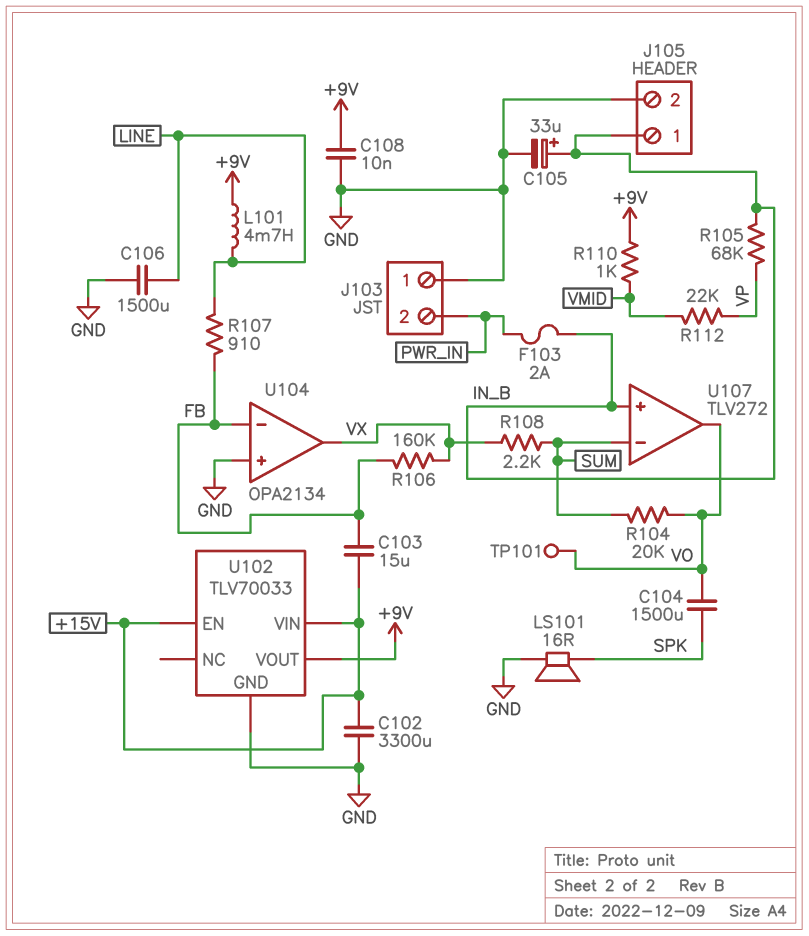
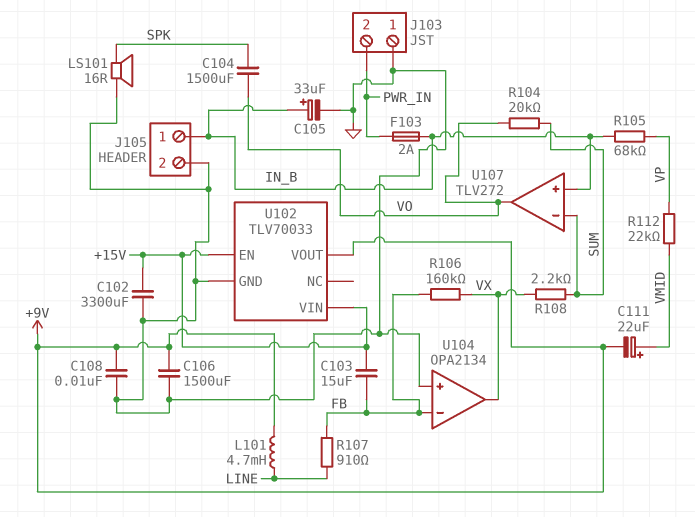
C106: 1500uF (GND, LINE) -> 1500uF (+9V, GND)
C111: none -> 22uF (plus VMID, minus +9V)
R110: 1k (+9V, VMID) -> none
TP101: test point (VO) -> none

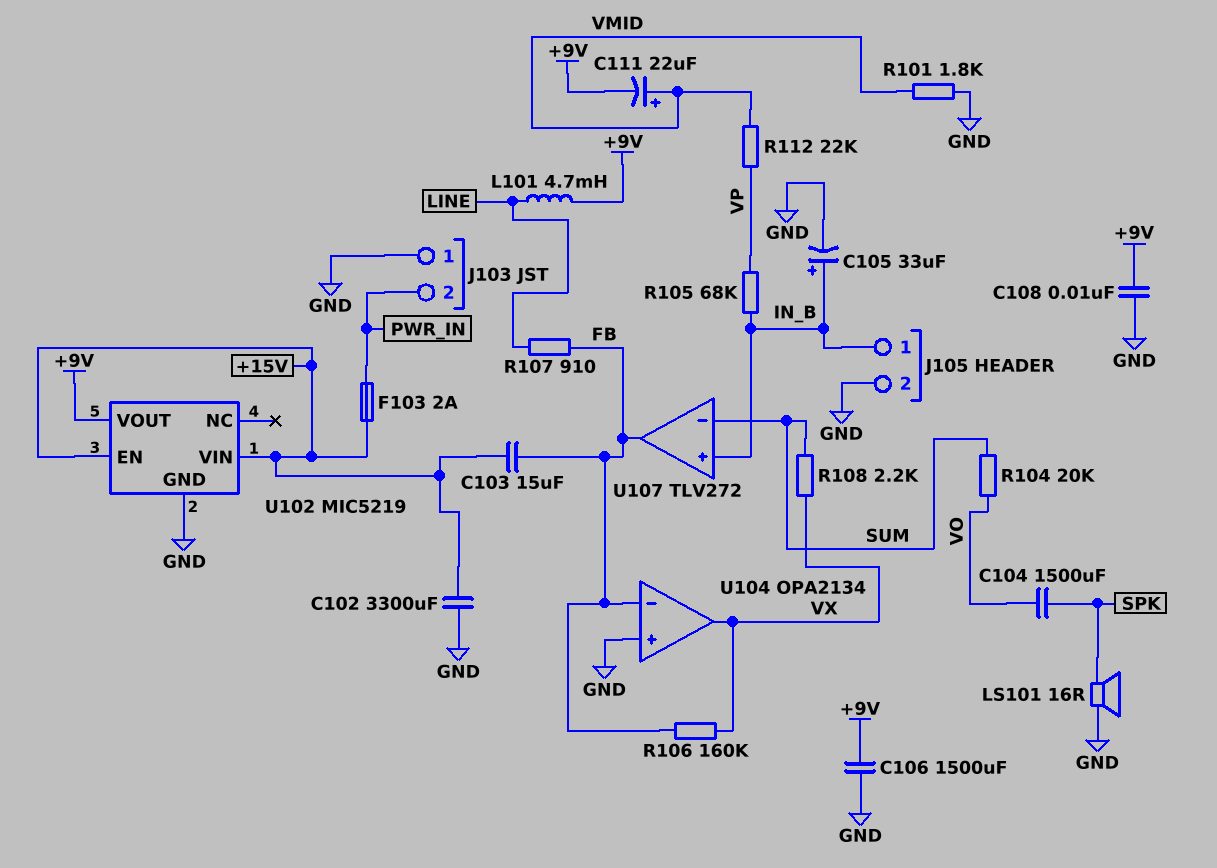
F103: 2A (IN_B, PWR_IN) -> 2A (+15V, PWR_IN)
R101: none -> 1.8k (GND, VMID)
U102: TLV70033 -> MIC5219
U107 pin out: VO -> FB

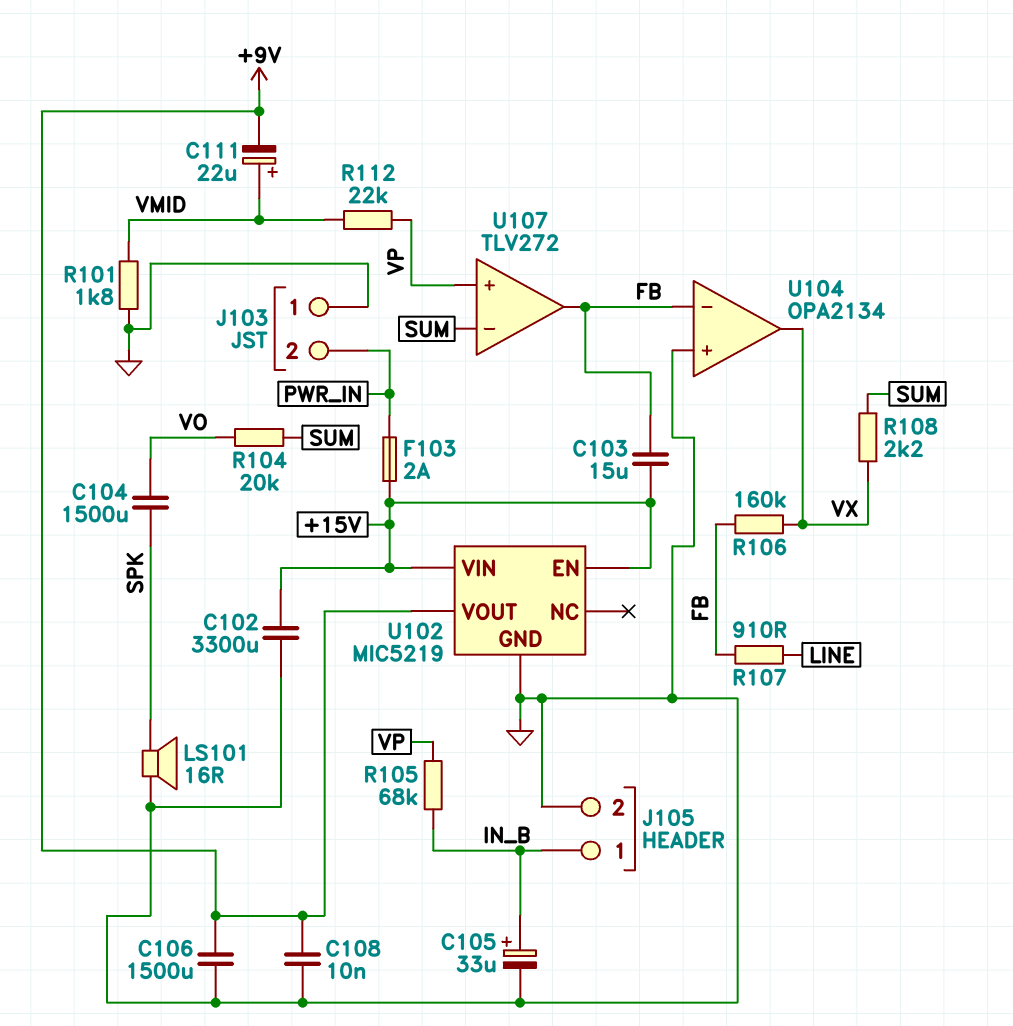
L101: 4.7mH (+9V, LINE) -> none
U107 pin in+: IN_B -> VP

